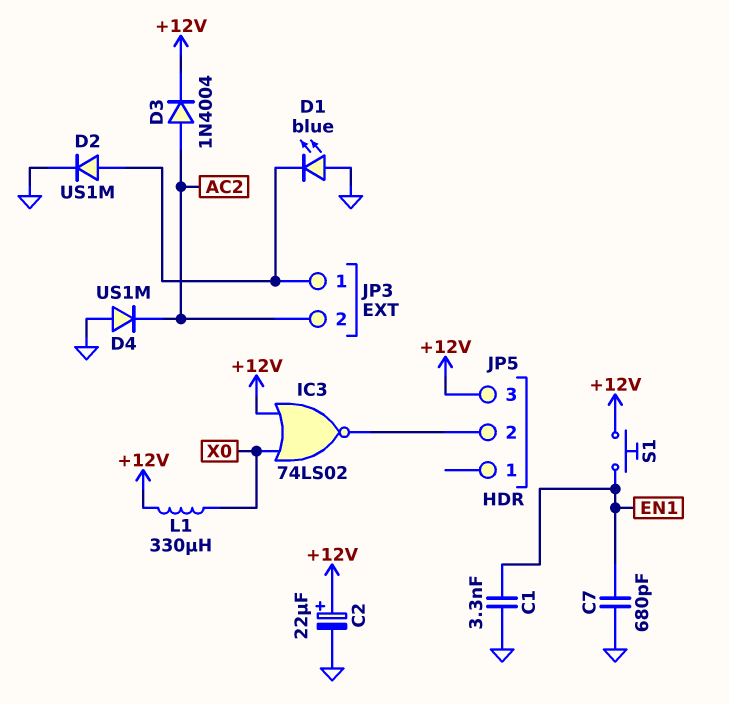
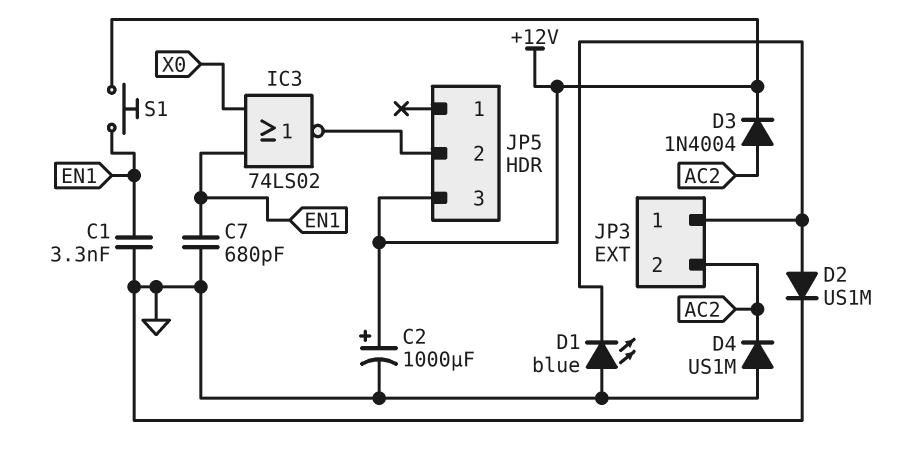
C2: 22uF (plus +12V, minus GND) -> 1000uF (plus +12V, minus GND)
IC3: NOR 74LS02 (in +12V, in X0, out JP5/2) -> NOR 74LS02 (in EN1, in X0, out JP5/2)
L1: 330uH (+12V, X0) -> none

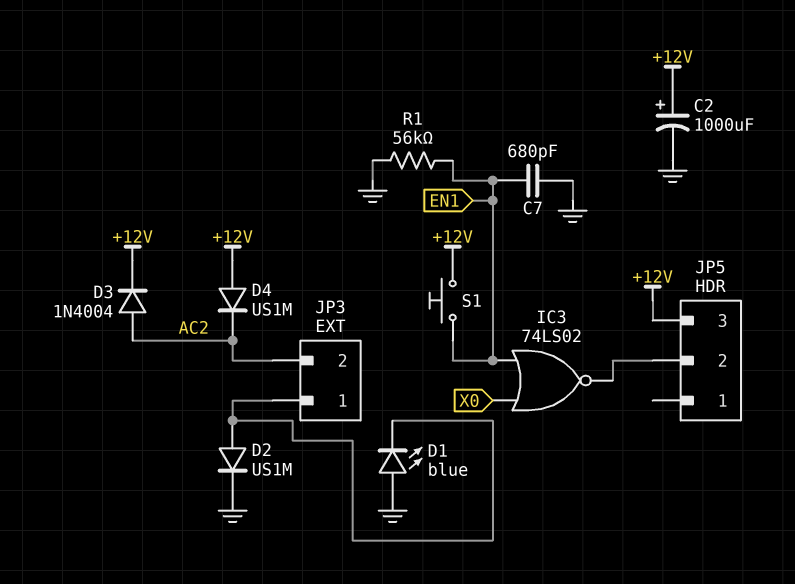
C1: 3.3nF (EN1, GND) -> none
D4: diode US1M (A GND, K AC2) -> diode US1M (A +12V, K AC2)
R1: none -> 56k (EN1, GND)

